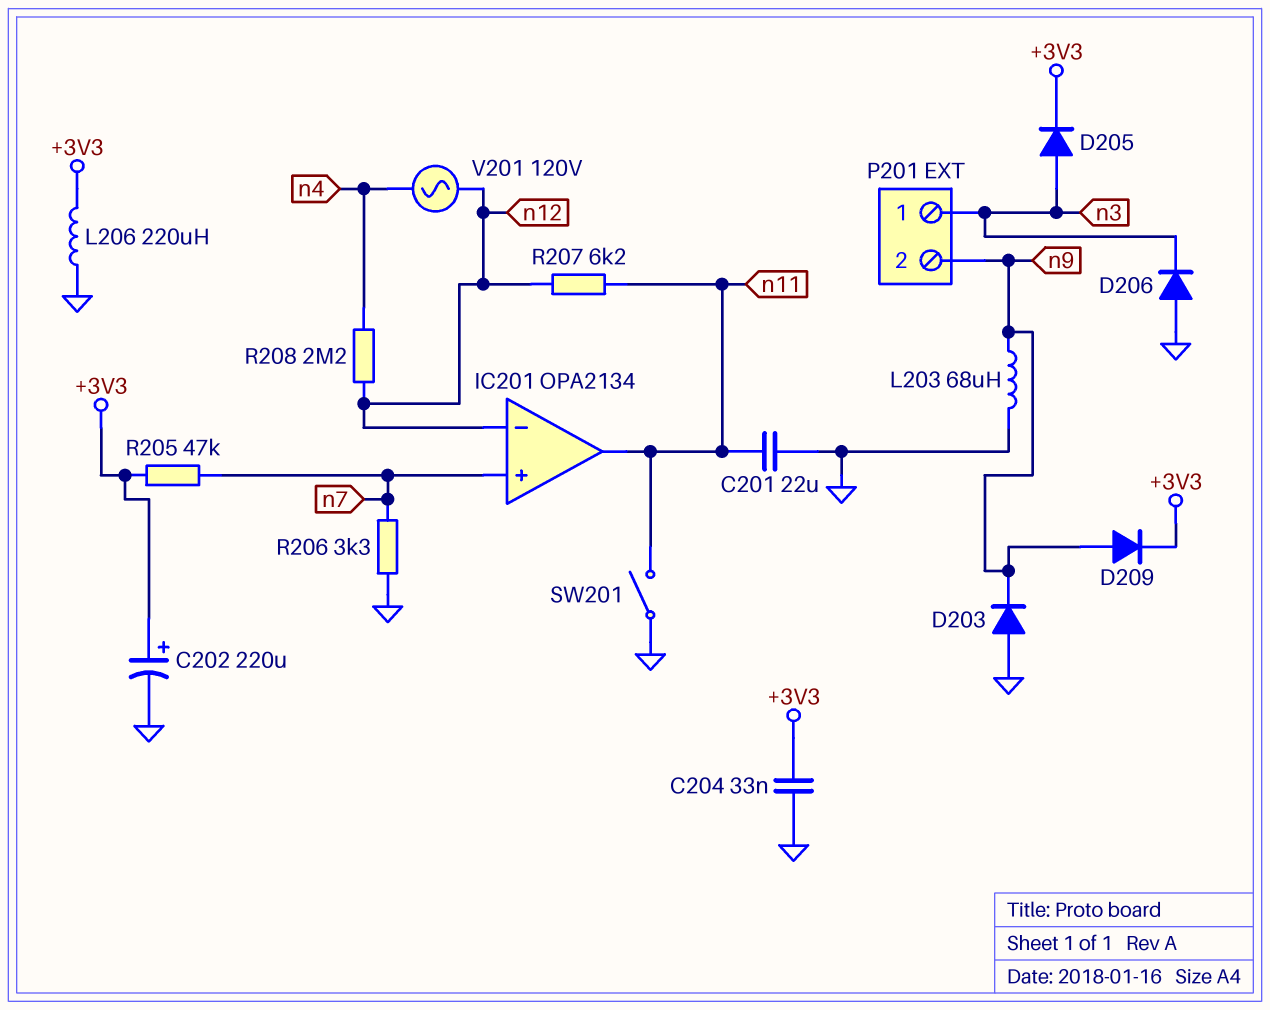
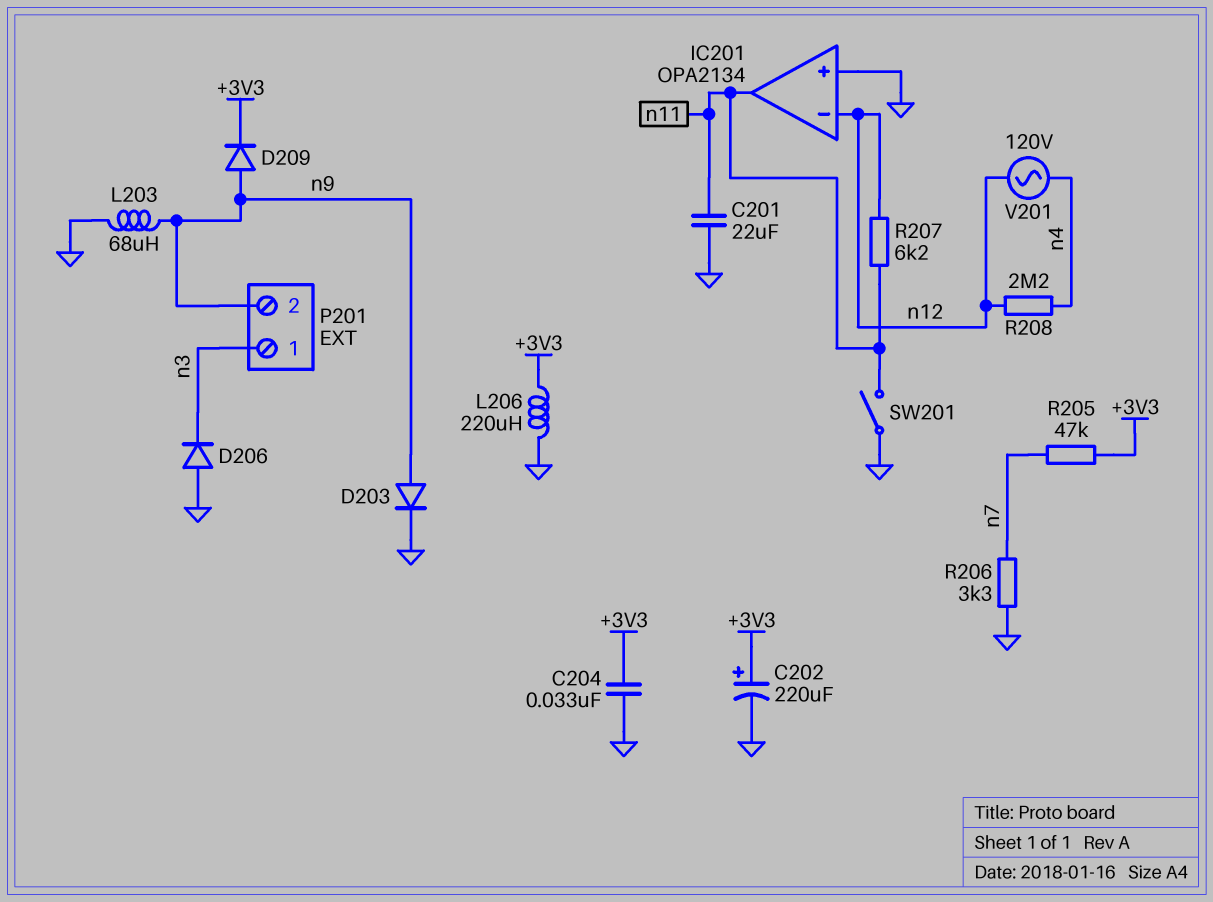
D203: diode (A GND, K n9) -> diode (A n9, K GND)
D205: diode (A n3, K +3V3) -> none
IC201 pin in+: n7 -> GND

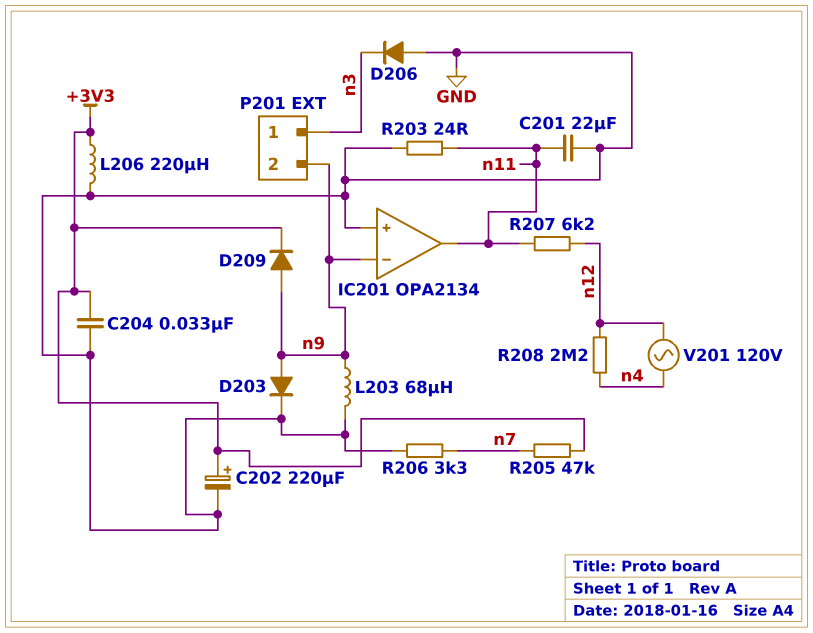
IC201 pin in-: n12 -> n9
R203: none -> 24 (GND, n11)
SW201: switch (GND, n11) -> none

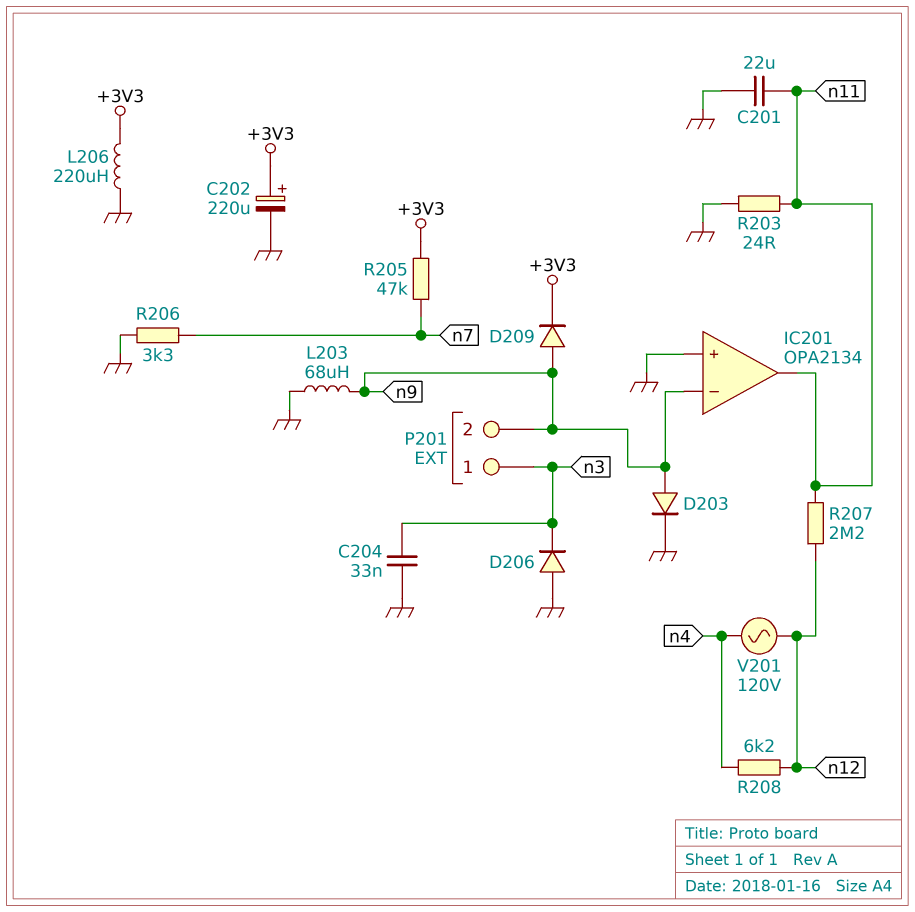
C204: 33nF (+3V3, GND) -> 33nF (GND, n3)
R207: 6.2k (n11, n12) -> 2.2M (n11, n12)
R208: 2.2M (n4, n12) -> 6.2k (n4, n12)

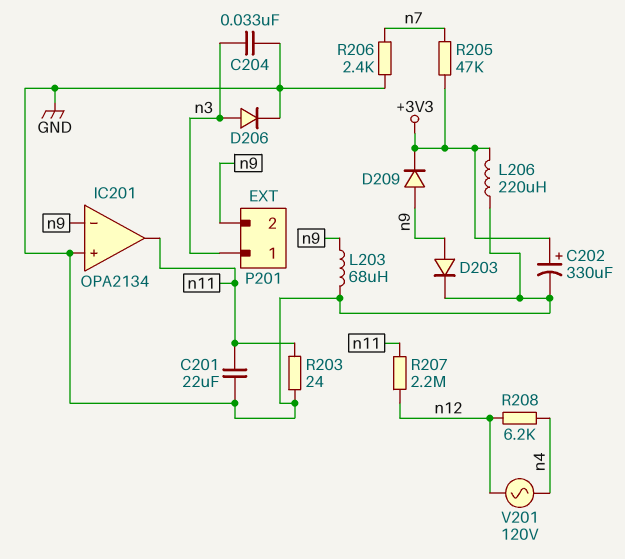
C202: 220uF (plus +3V3, minus GND) -> 330uF (plus +3V3, minus GND)
D206: diode (A GND, K n3) -> diode (A n3, K GND)
R206: 3.3k (GND, n7) -> 2.4k (GND, n7)

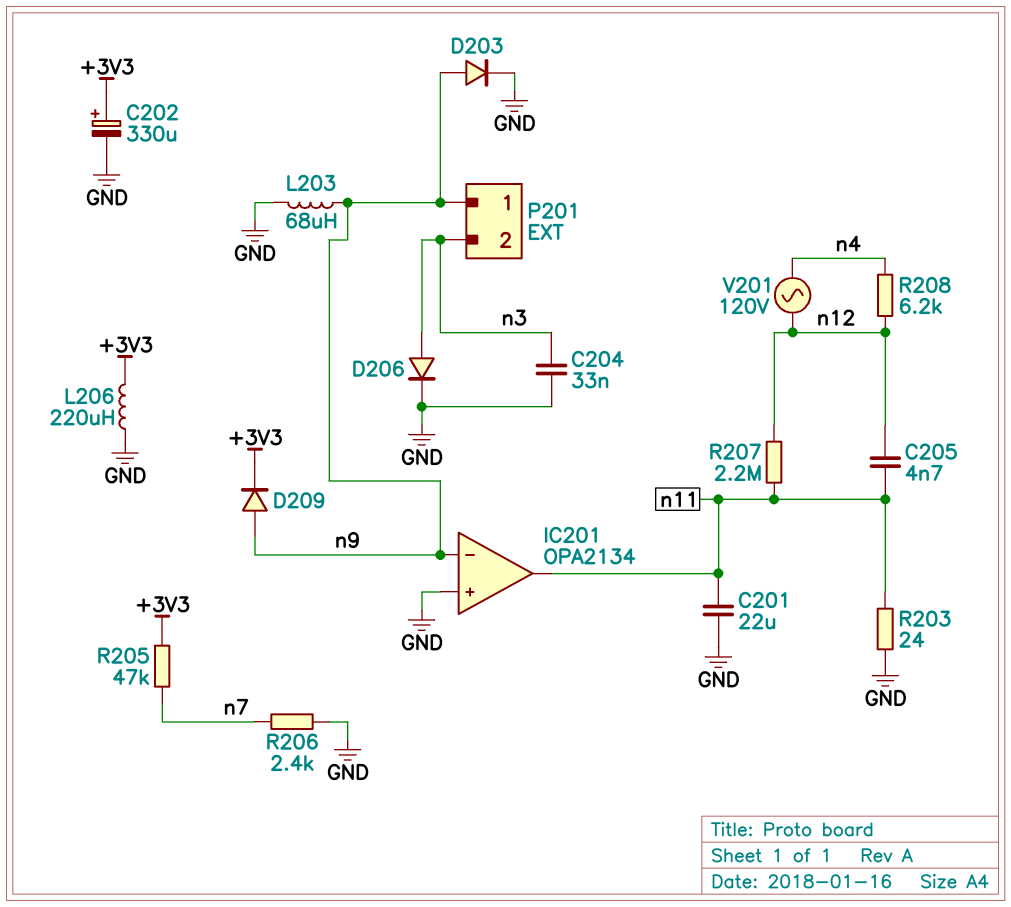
C205: none -> 4.7nF (n11, n12)
P201 pin 1: n3 -> n9
P201 pin 2: n9 -> n3

